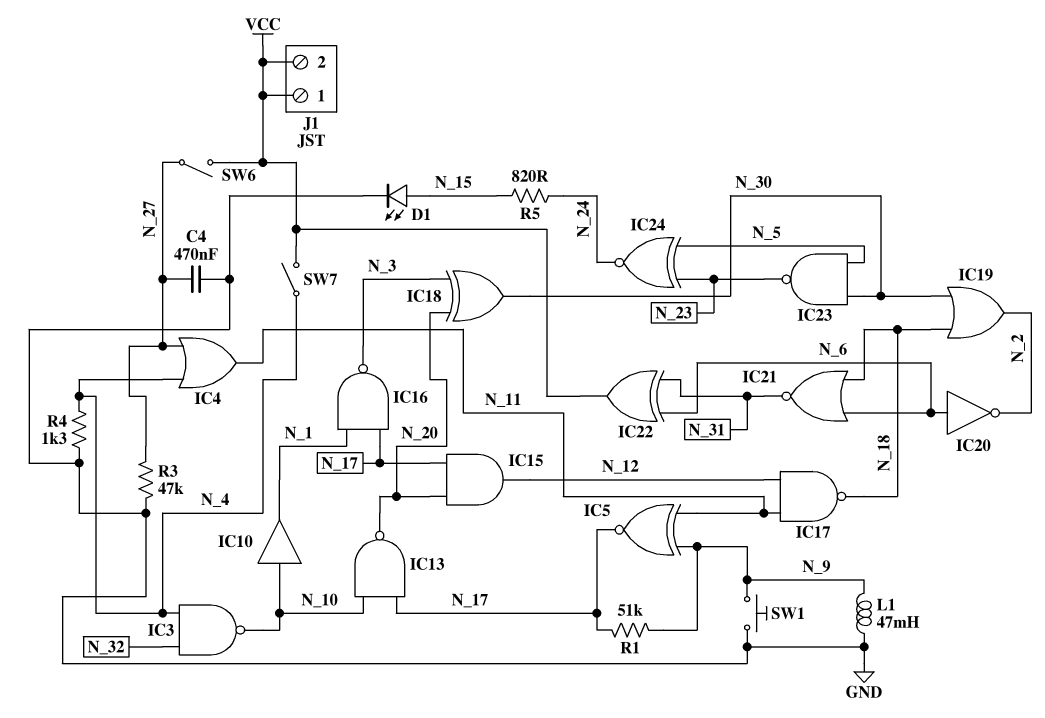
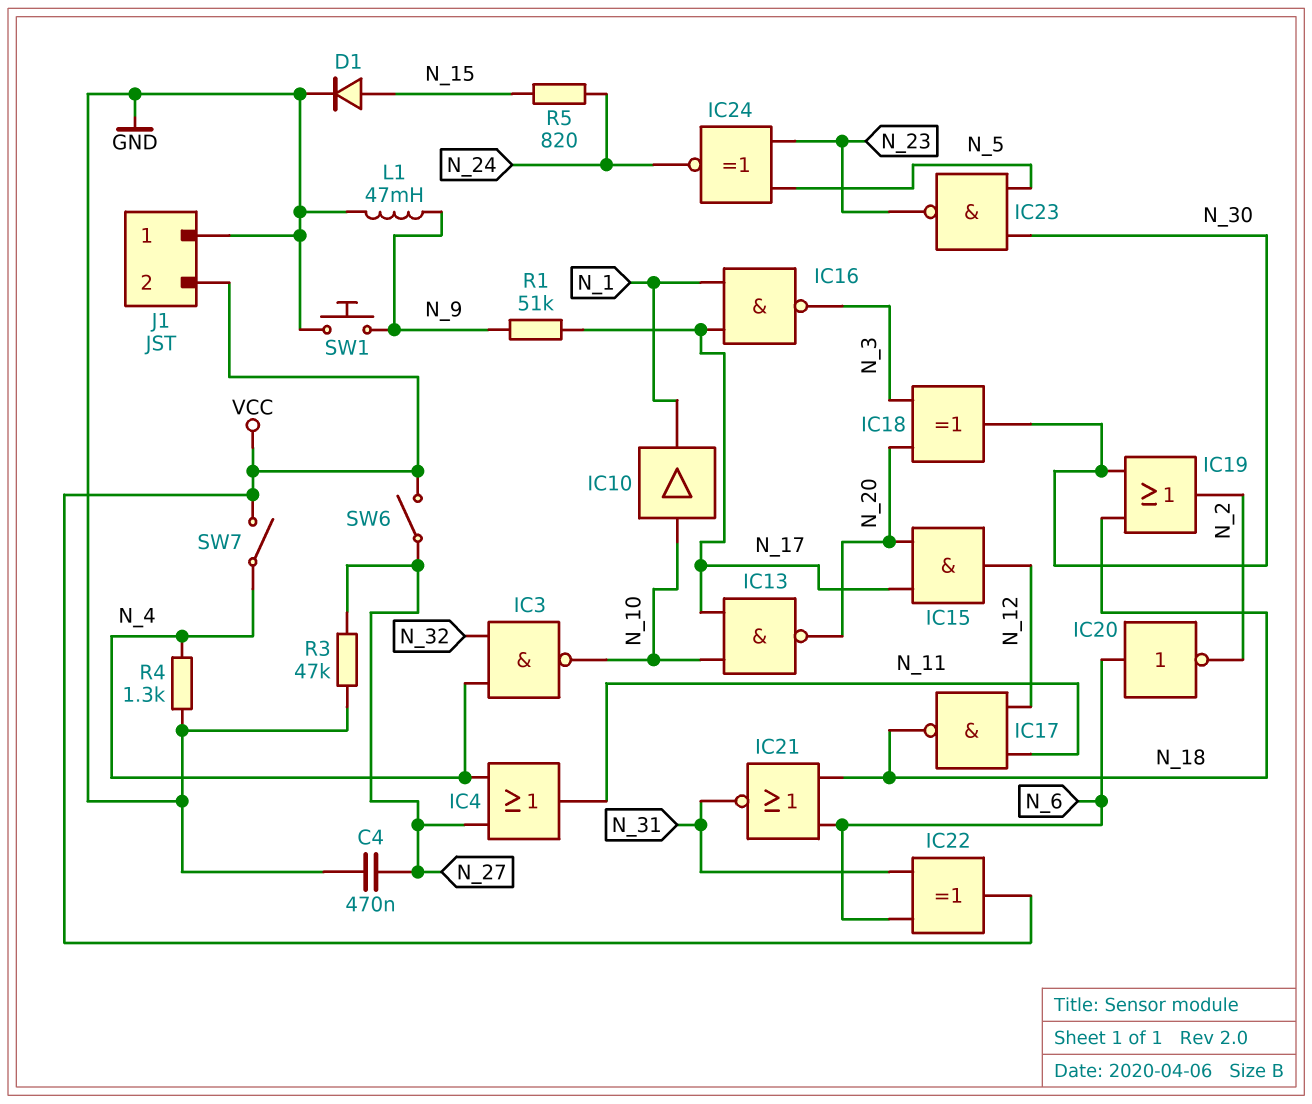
D1: LED (A N_15, K GND) -> diode (A N_15, K GND)
IC5: XNOR (in N_9, in N_11, out N_17) -> none
J1 pin 1: VCC -> GND

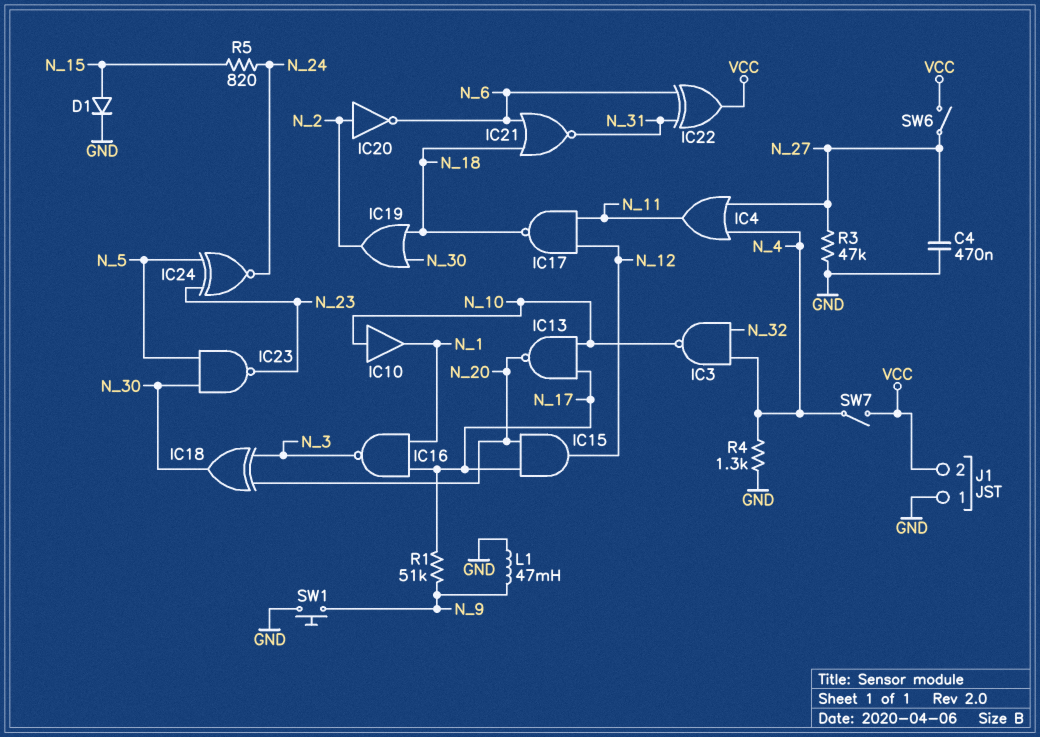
IC20: NOT (in N_6, out N_2) -> NOT (in N_2, out N_6)

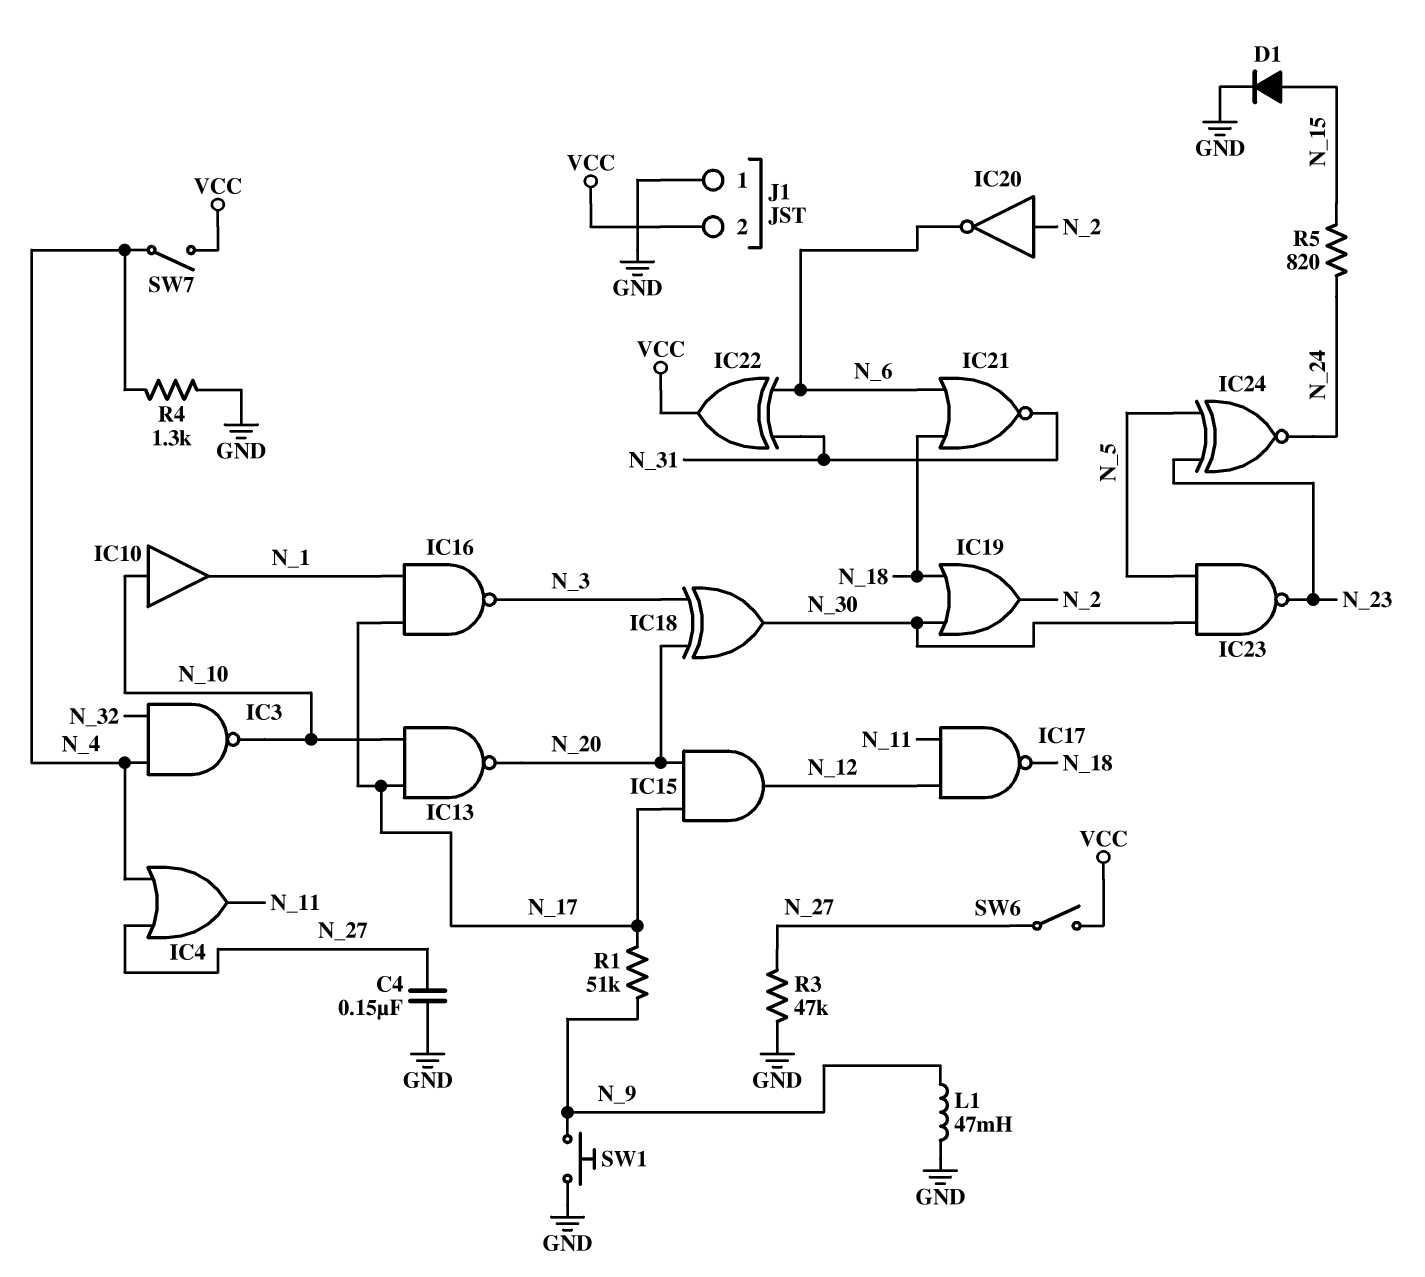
C4: 470nF (GND, N_27) -> 150nF (GND, N_27)

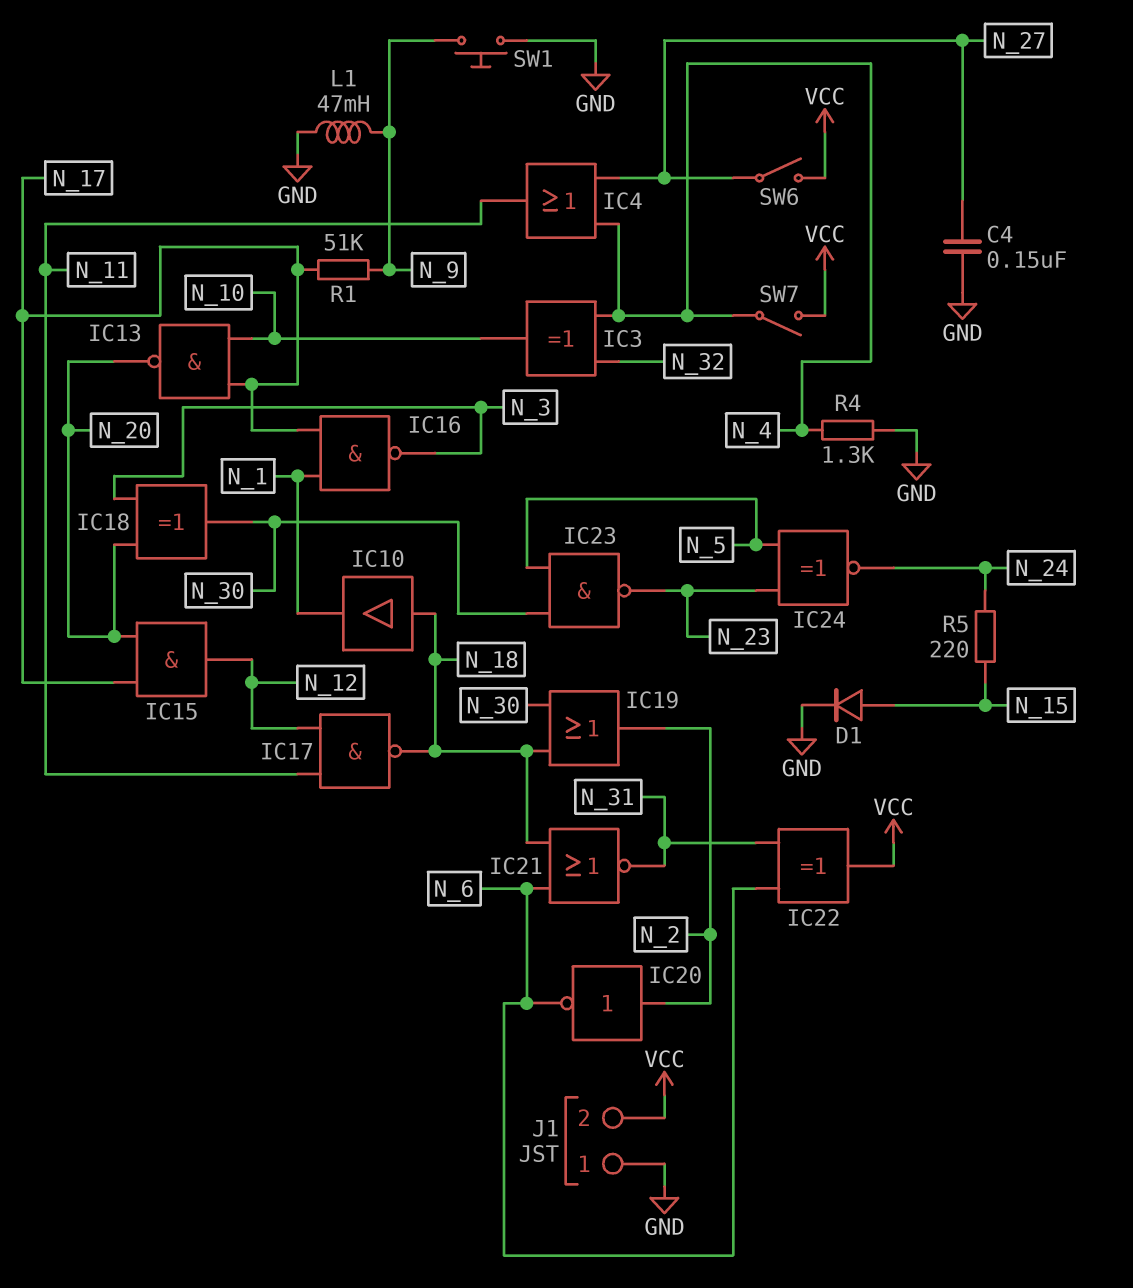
IC3: NAND (in N_4, in N_32, out N_10) -> XOR (in N_4, in N_32, out N_10)
IC10: buffer (in N_10, out N_1) -> buffer (in N_18, out N_1)
R3: 47k (GND, N_27) -> none
R5: 820 (N_15, N_24) -> 220 (N_15, N_24)

